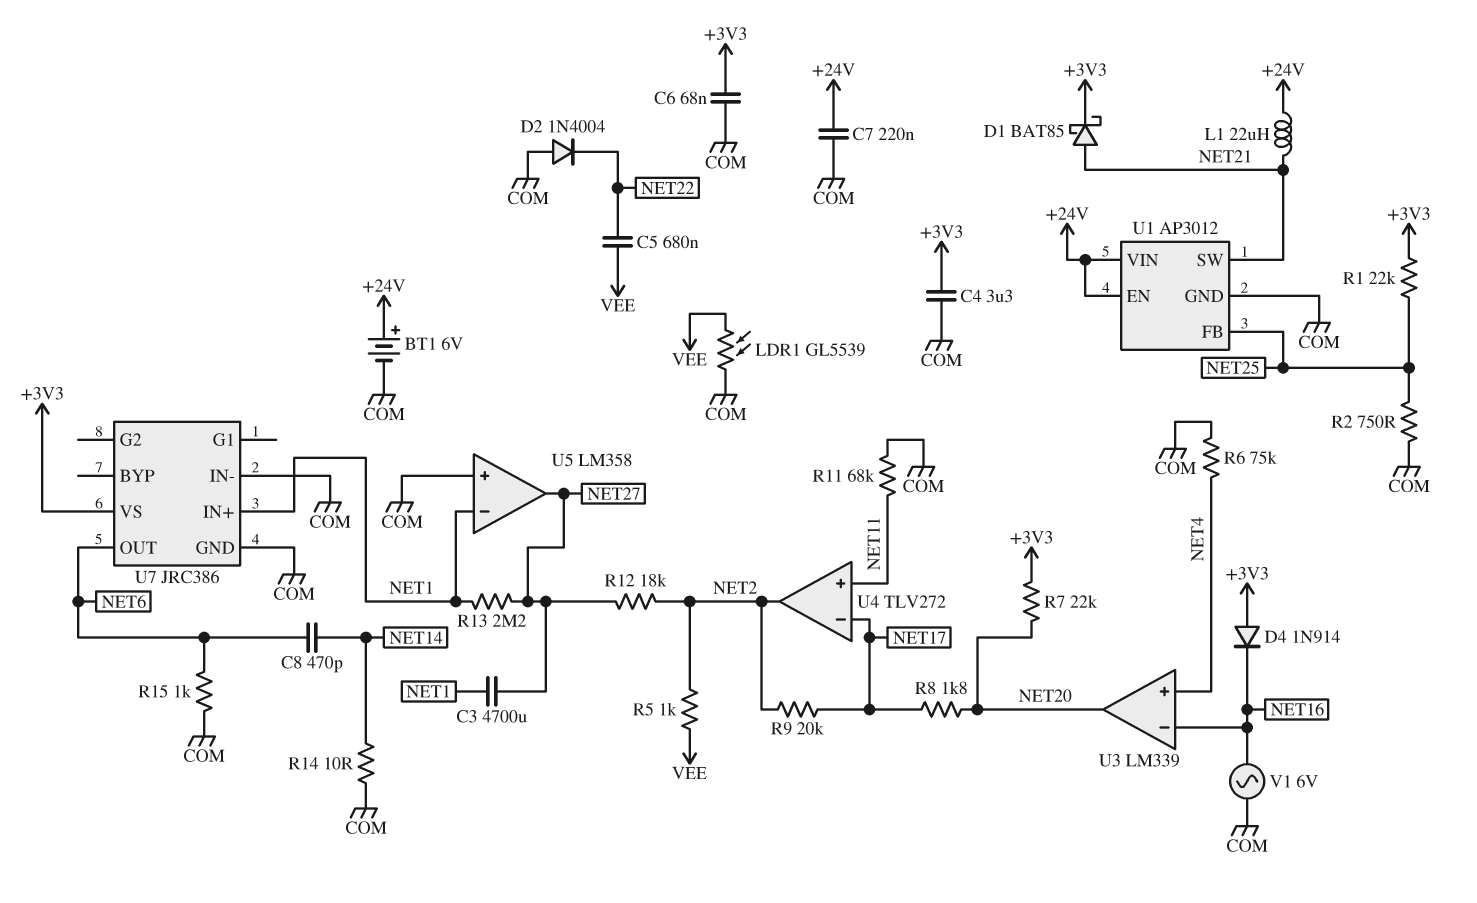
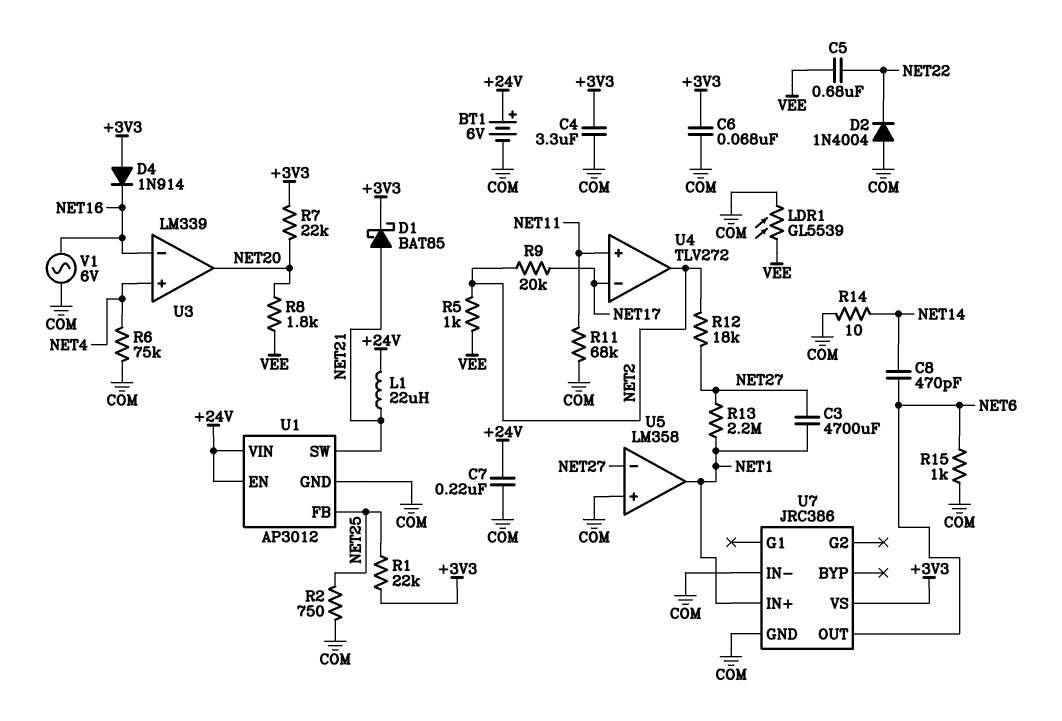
R8: 1.8k (NET17, NET20) -> 1.8k (NET20, VEE)
U5 pin in-: NET1 -> NET27
U5 pin out: NET27 -> NET1

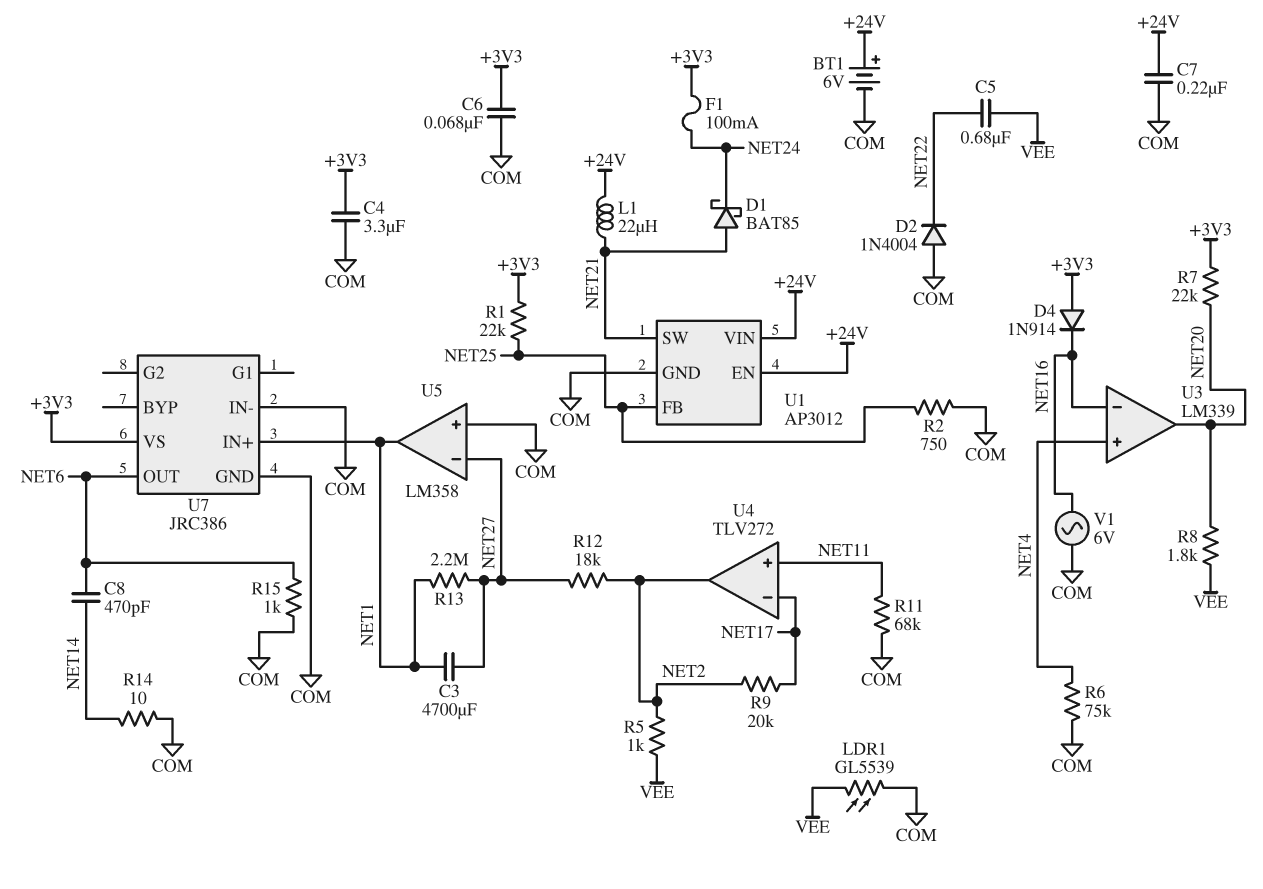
D1: schottky BAT85 (A NET21, K +3V3) -> schottky BAT85 (A NET21, K NET24)
F1: none -> 100mA (+3V3, NET24)

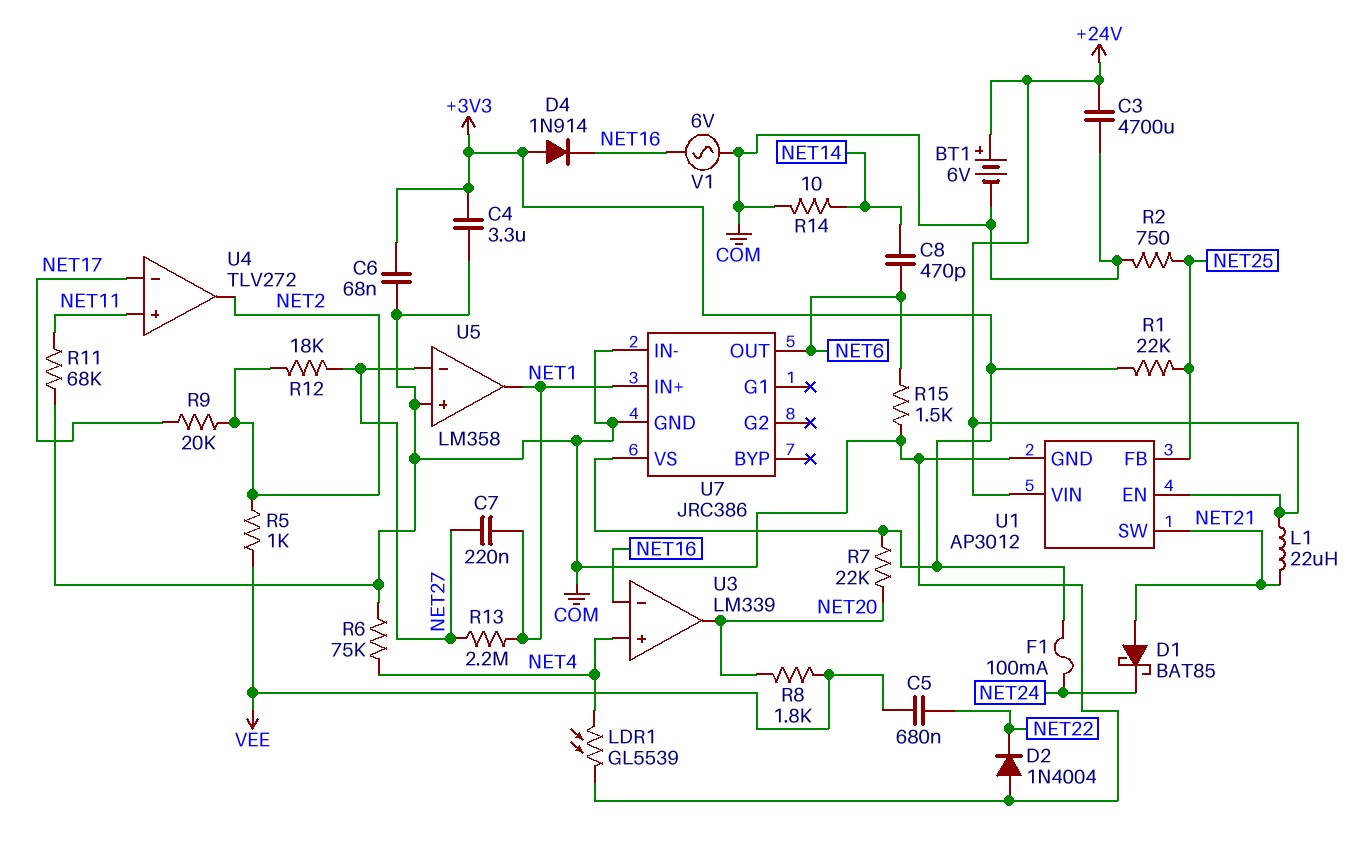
C3: 4700uF (NET1, NET27) -> 4700uF (+24V, COM)
C7: 220nF (+24V, COM) -> 220nF (NET1, NET27)
LDR1: GL5539 (COM, VEE) -> GL5539 (COM, NET4)
R15: 1k (COM, NET6) -> 1.5k (COM, NET6)

